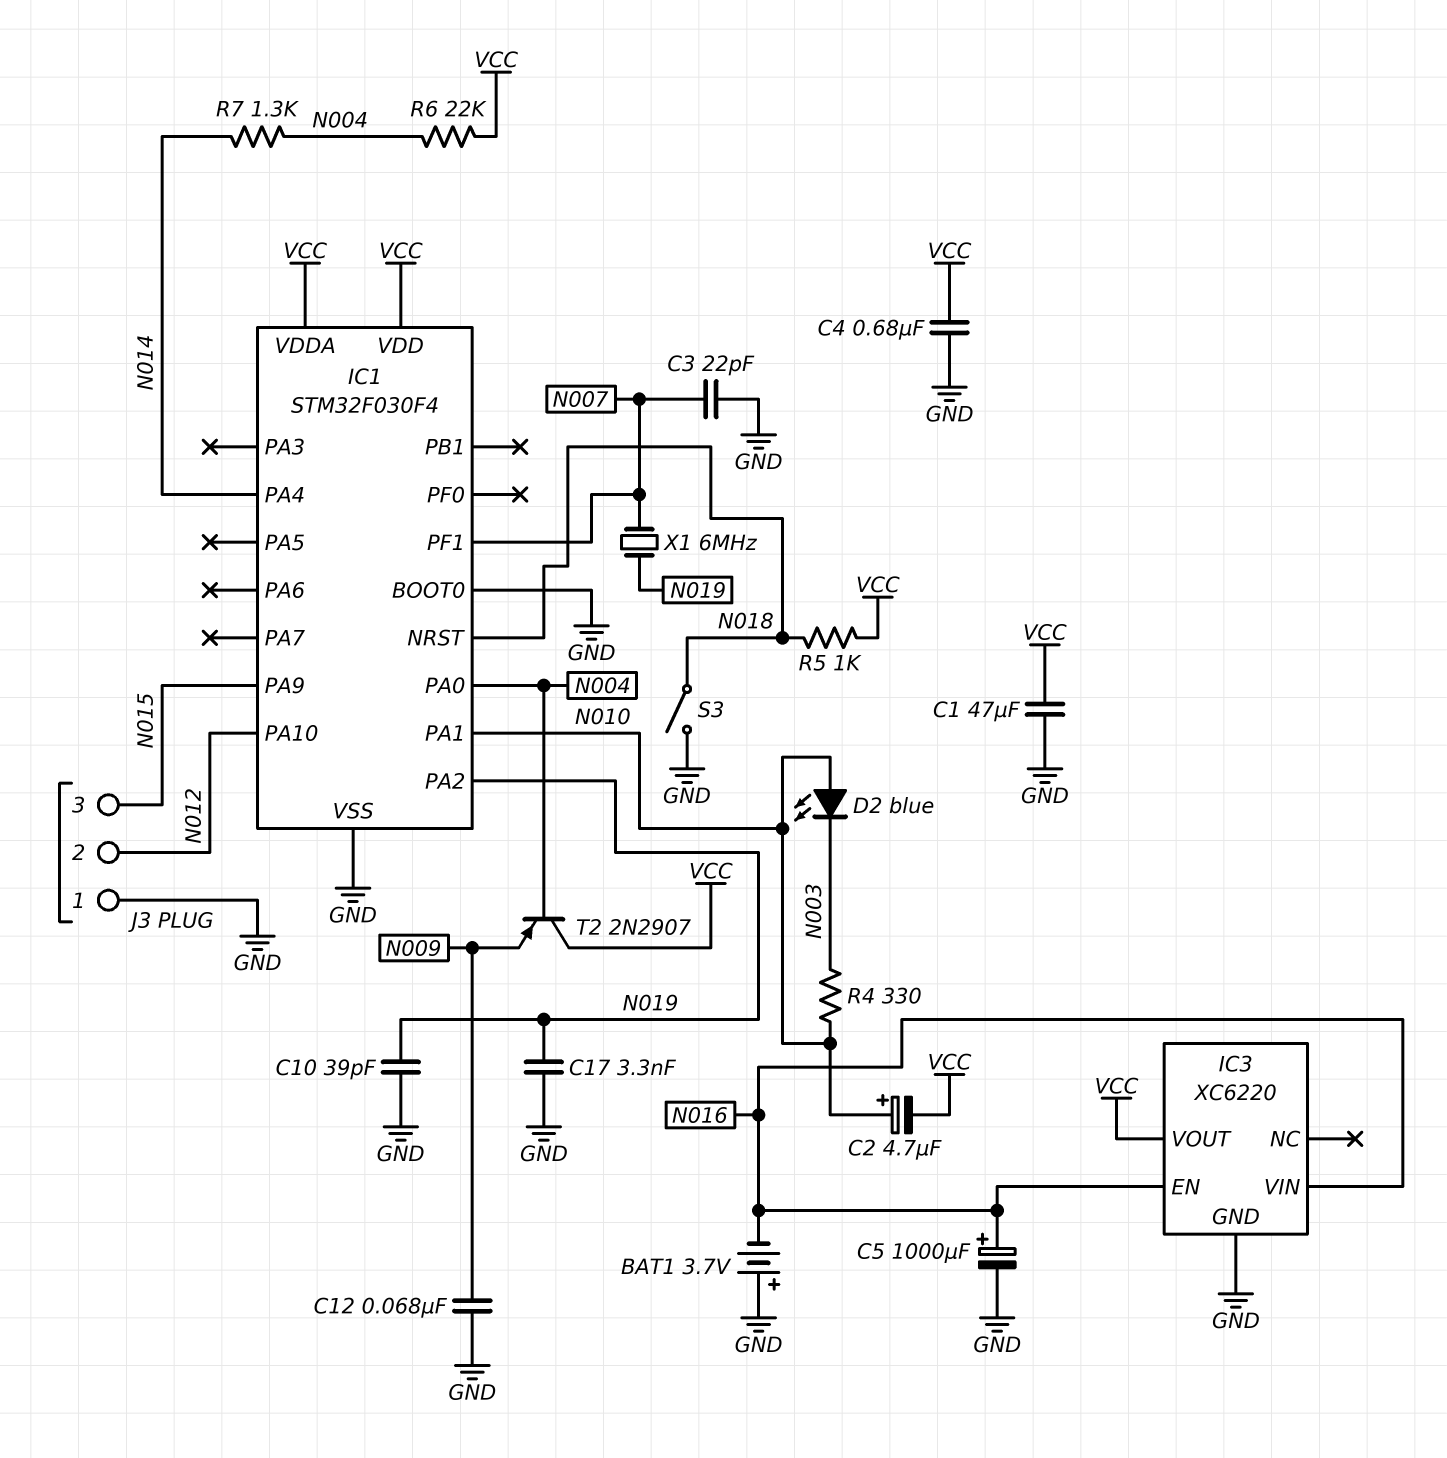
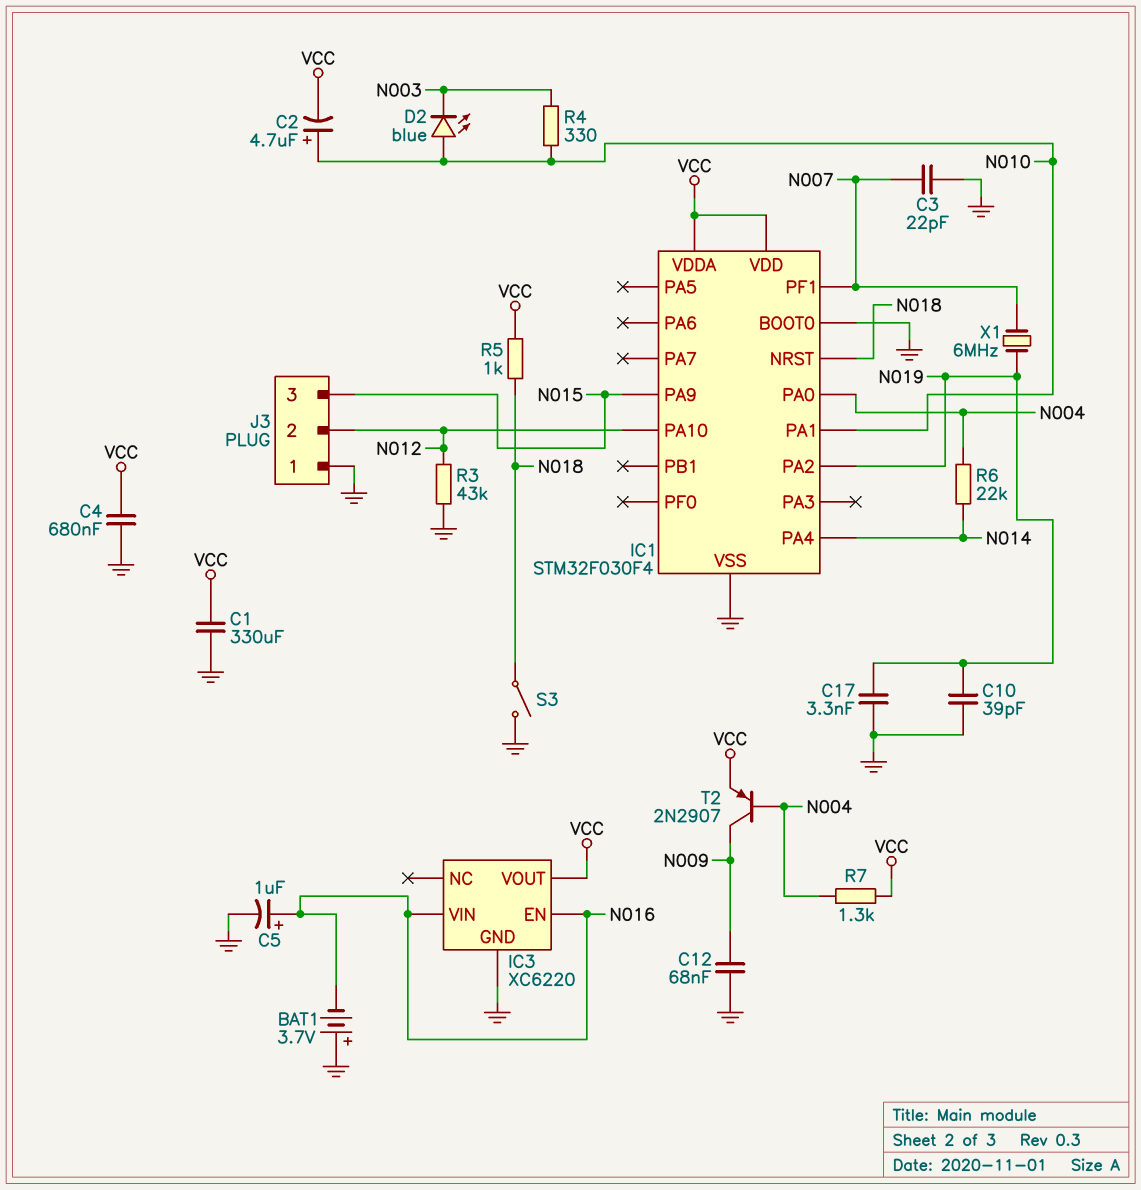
C1: 47uF (GND, VCC) -> 330uF (GND, VCC)
C5: 1000uF (plus N016, minus GND) -> 1uF (plus N016, minus GND)
R3: none -> 43k (GND, N012)
R6: 22k (N004, VCC) -> 22k (N004, N014)
R7: 1.3k (N004, N014) -> 1.3k (N004, VCC)
T2: PNP 2N2907 (B N004, C VCC, E N009) -> PNP 2N2907 (B N004, C N009, E VCC)

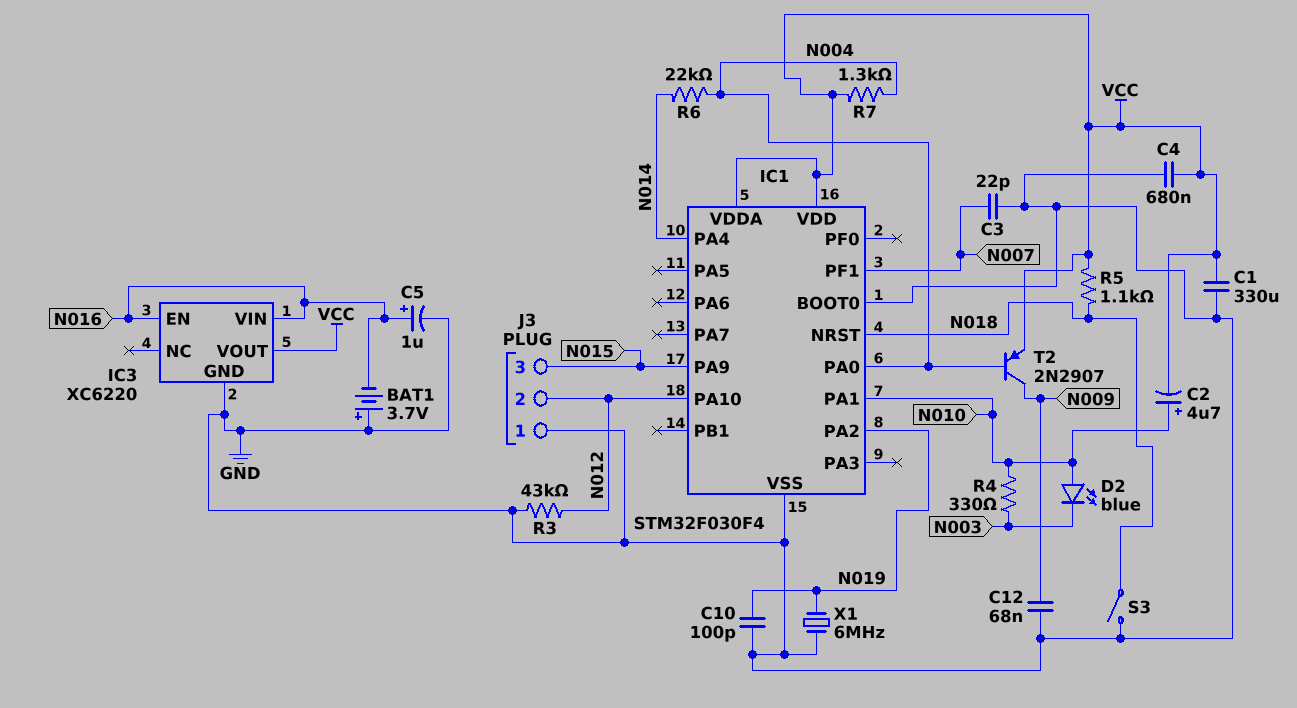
C10: 39pF (GND, N019) -> 100pF (GND, N019)
C17: 3.3nF (GND, N019) -> none
R5: 1k (N018, VCC) -> 1.1k (N018, VCC)
X1: 6MHz (N007, N019) -> 6MHz (GND, N019)

